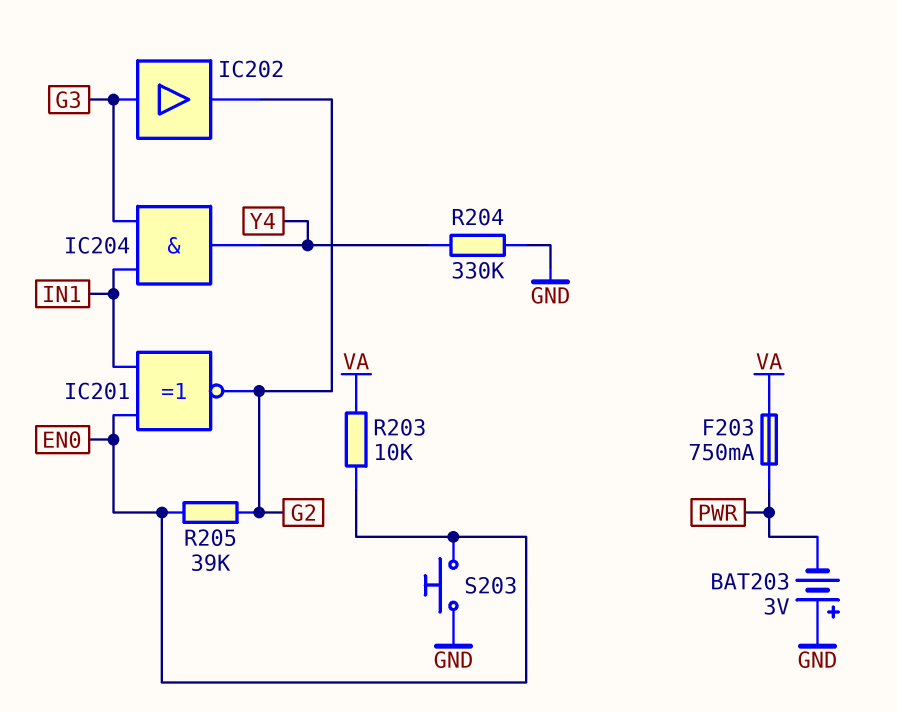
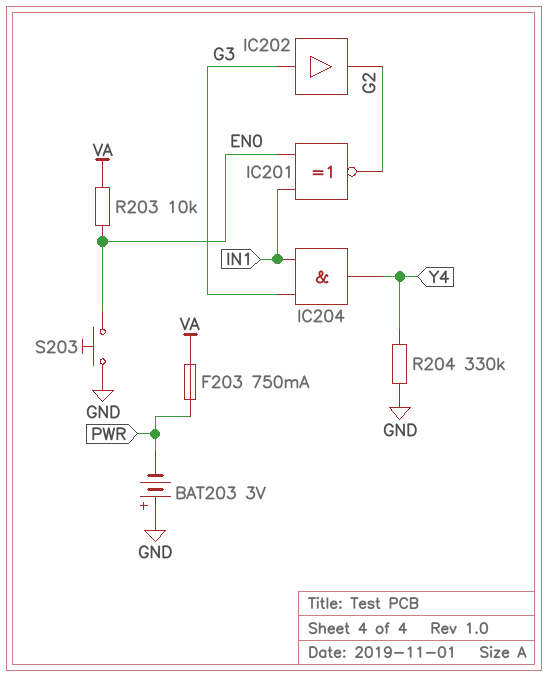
R205: 39k (EN0, G2) -> none

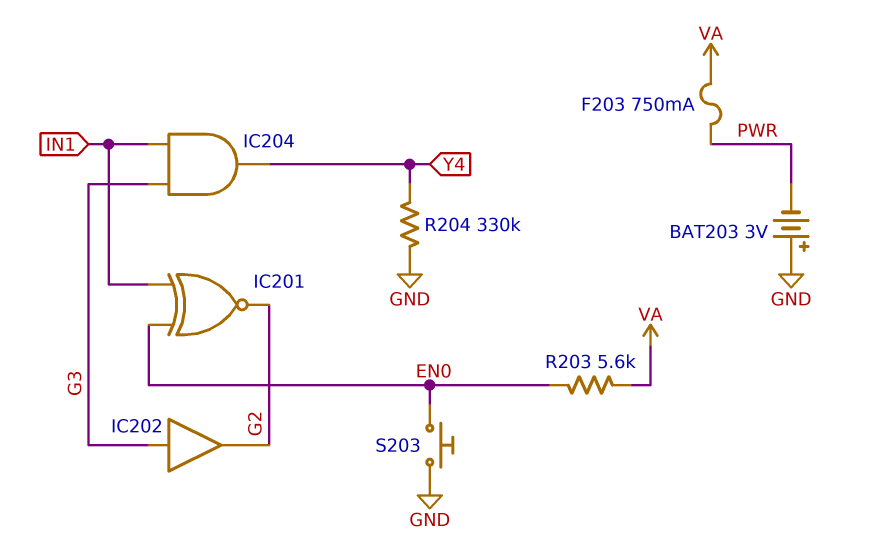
R203: 10k (EN0, VA) -> 5.6k (EN0, VA)

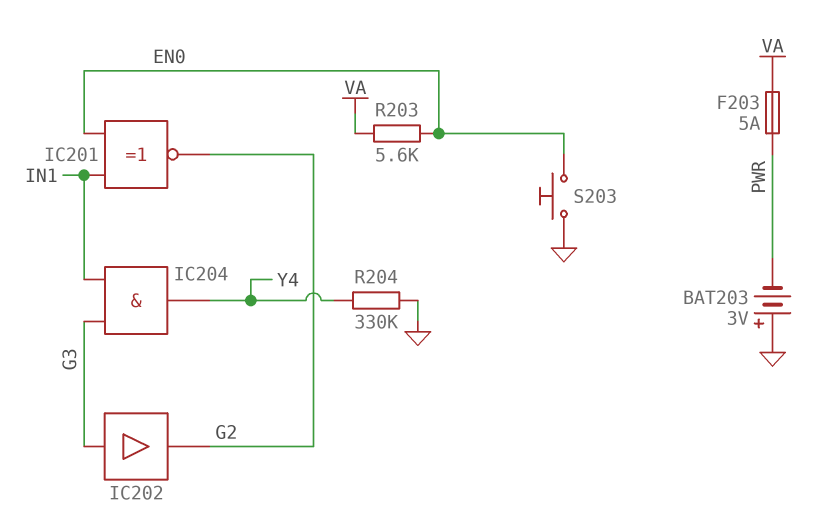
F203: 750mA (PWR, VA) -> 5A (PWR, VA)

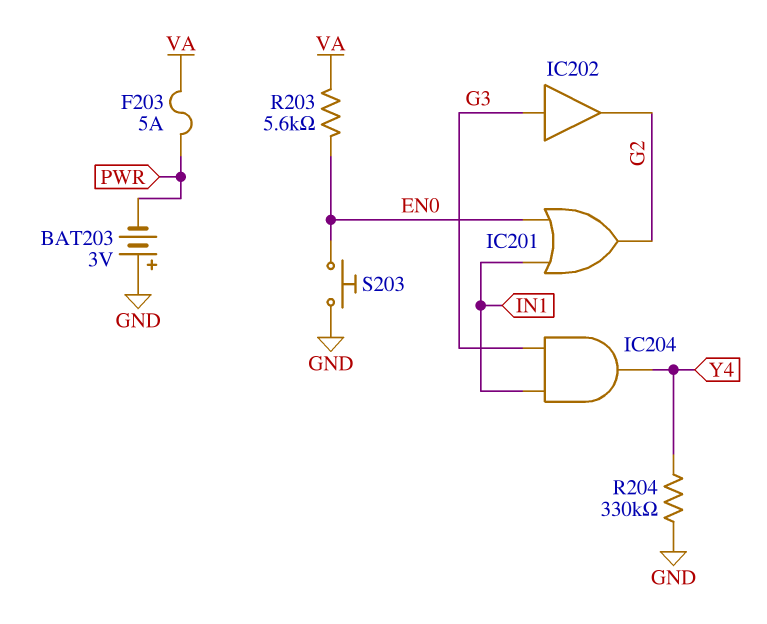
IC201: XNOR (in EN0, in IN1, out G2) -> OR (in EN0, in IN1, out G2)

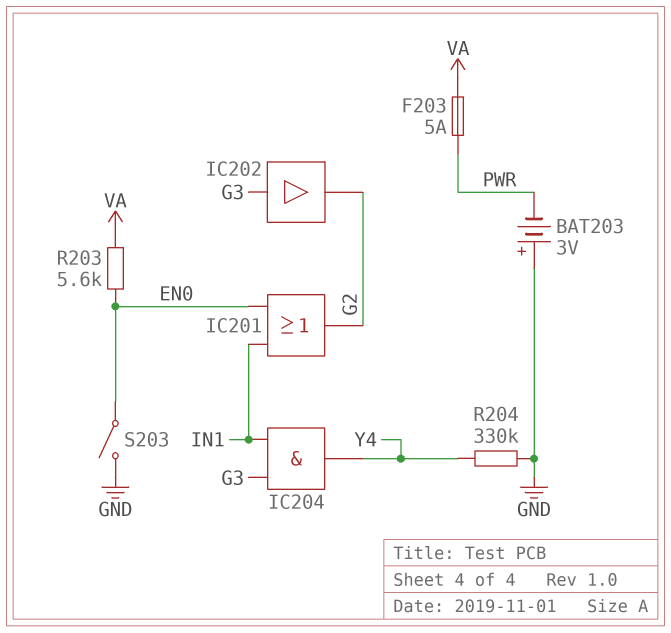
S203: button (EN0, GND) -> switch (EN0, GND)

